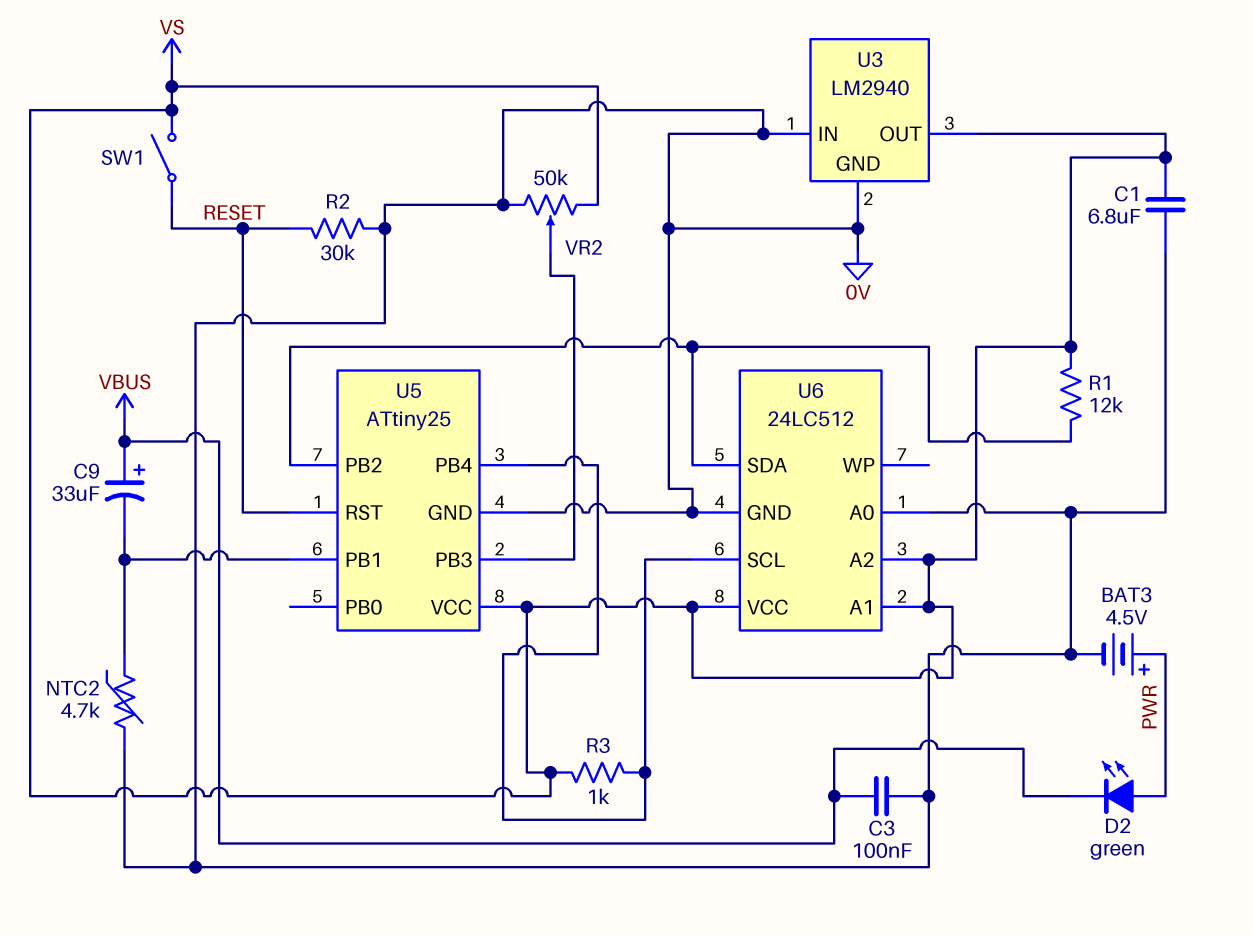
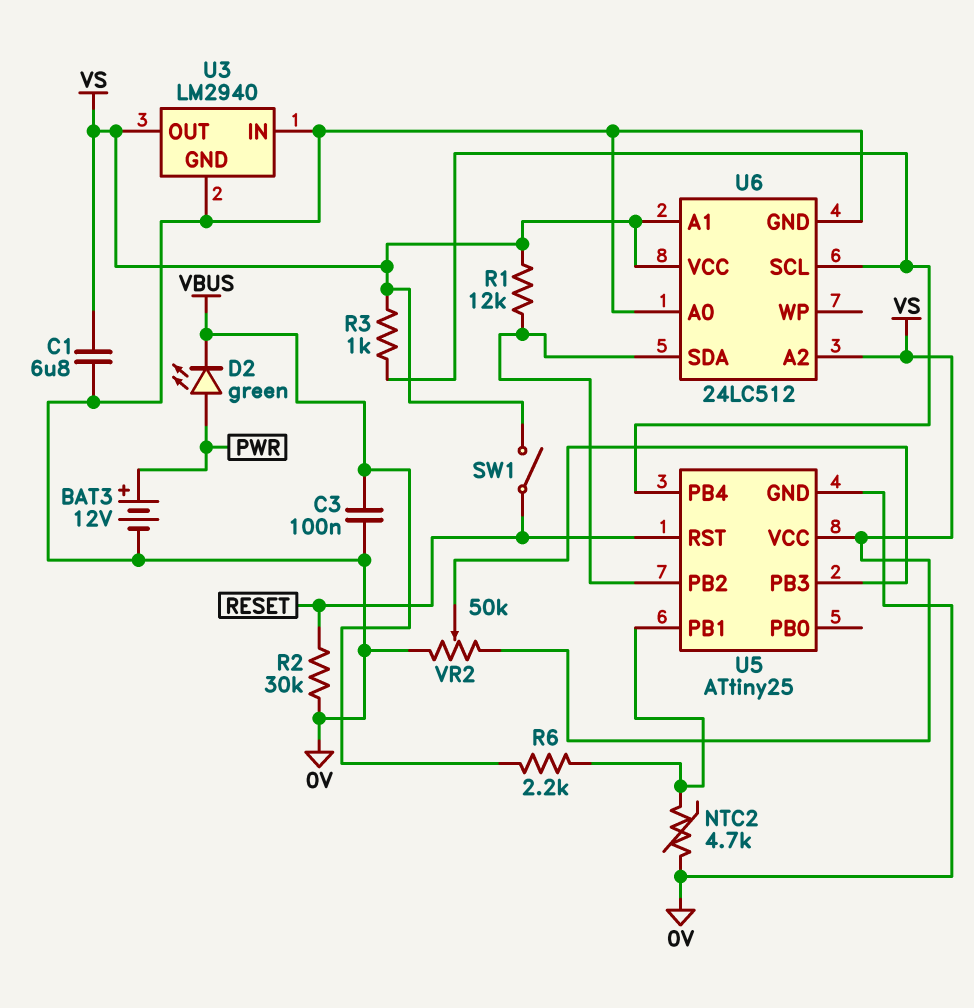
BAT3: 4.5V (plus PWR, minus 0V) -> 12V (plus PWR, minus 0V)
C9: 33uF (plus VBUS, minus U5/PB1) -> none
R6: none -> 2.2k (U5/PB1, VBUS)

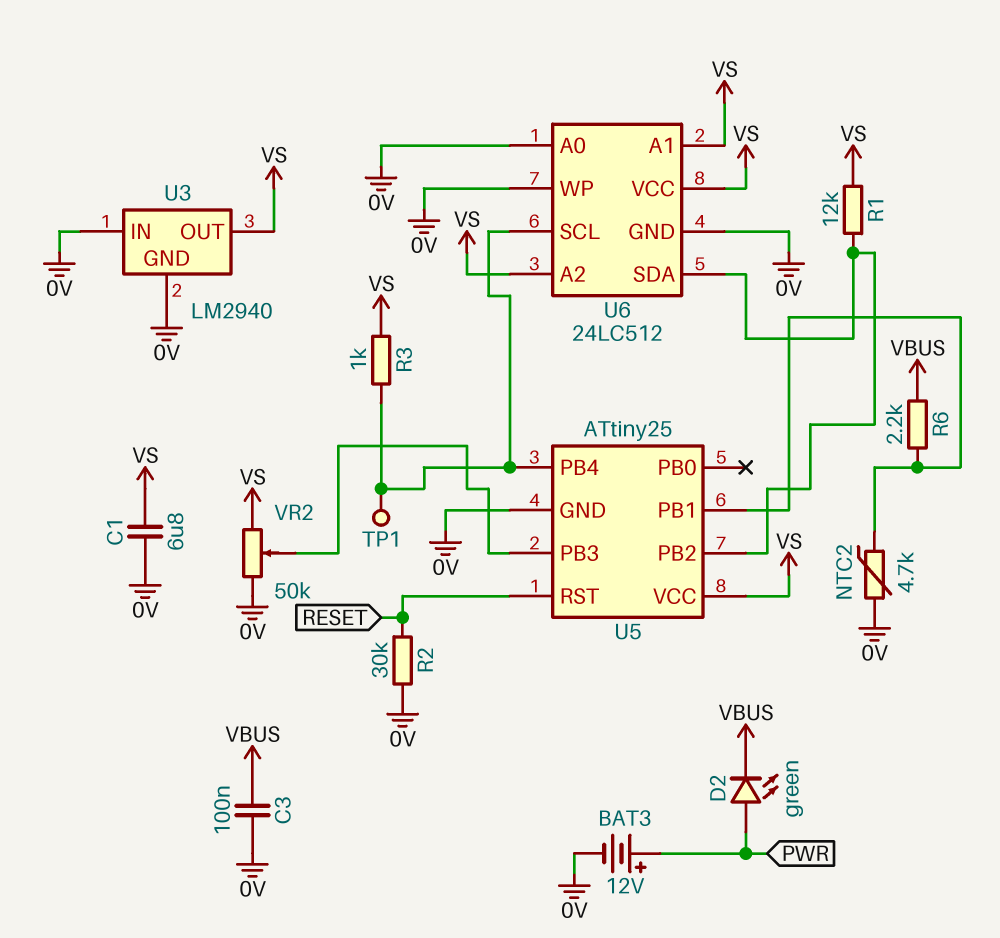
SW1: switch (RESET, VS) -> none
TP1: none -> test point (U5/PB4)
U6 pin WP: none -> 0V

